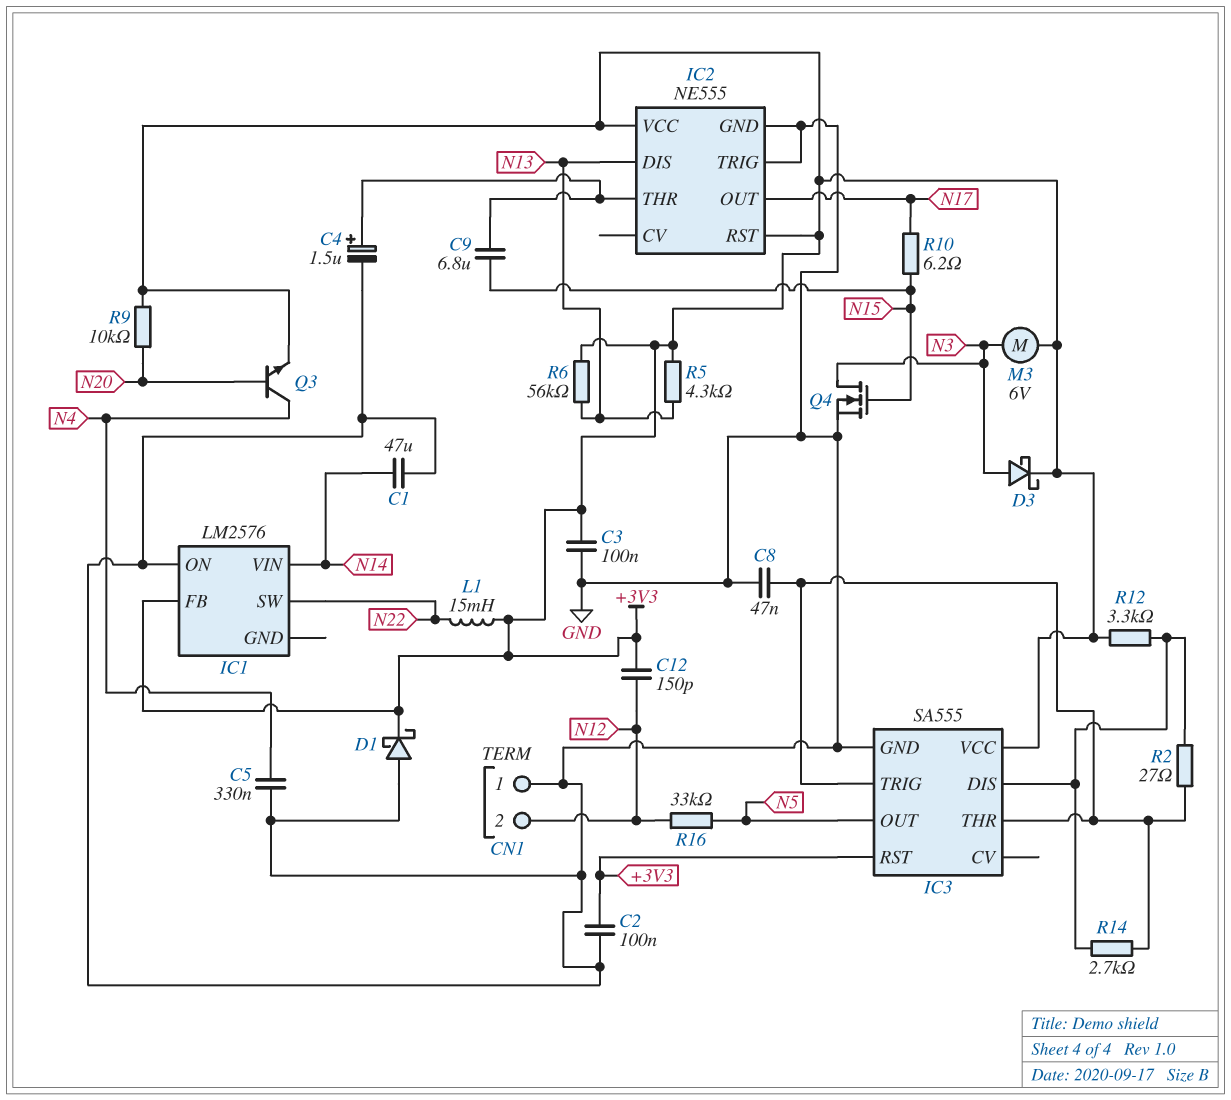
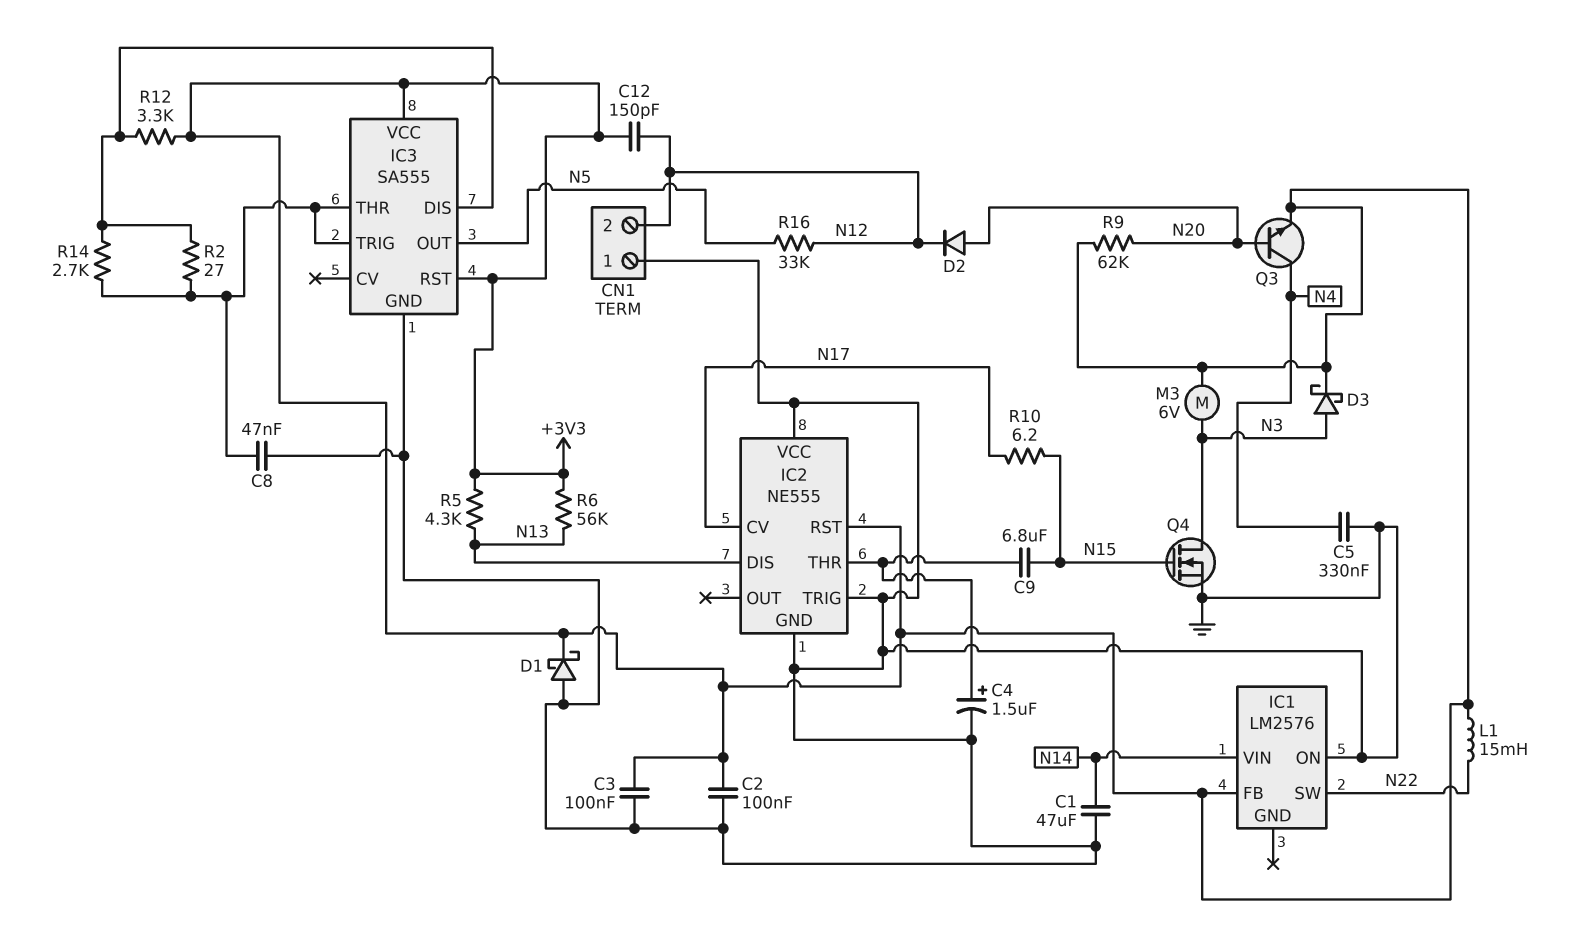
D2: none -> diode (A N20, K N12)
IC2 pin CV: none -> N17
IC2 pin OUT: N17 -> none
IC2 pin VCC: +3V3 -> GND
R9: 10k (+3V3, N20) -> 62k (+3V3, N20)

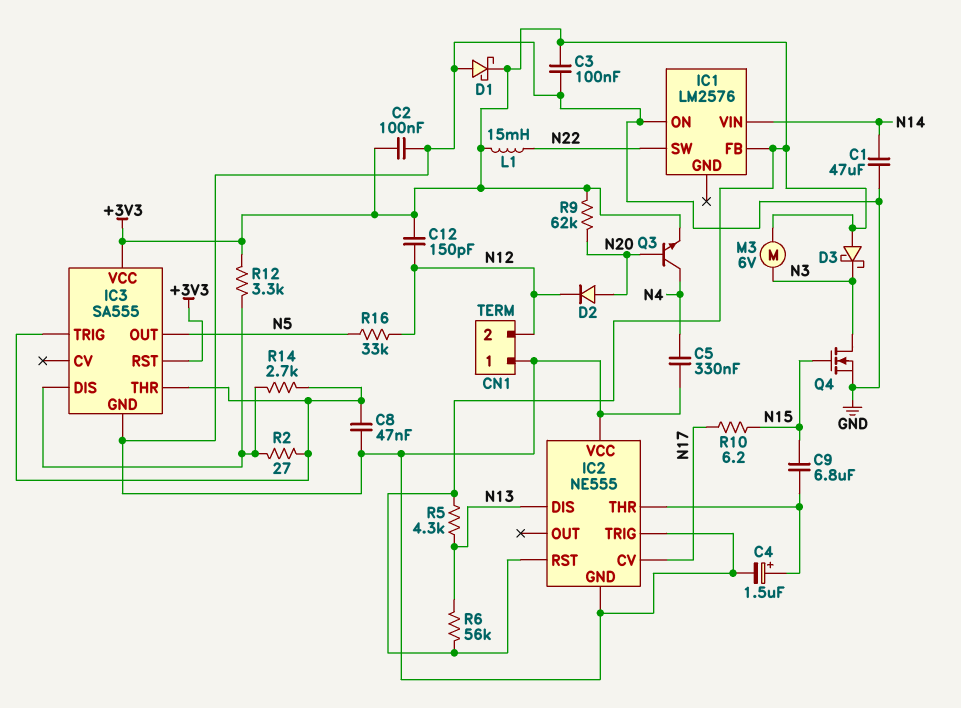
D3: schottky (A N3, K +3V3) -> schottky (A +3V3, K N3)

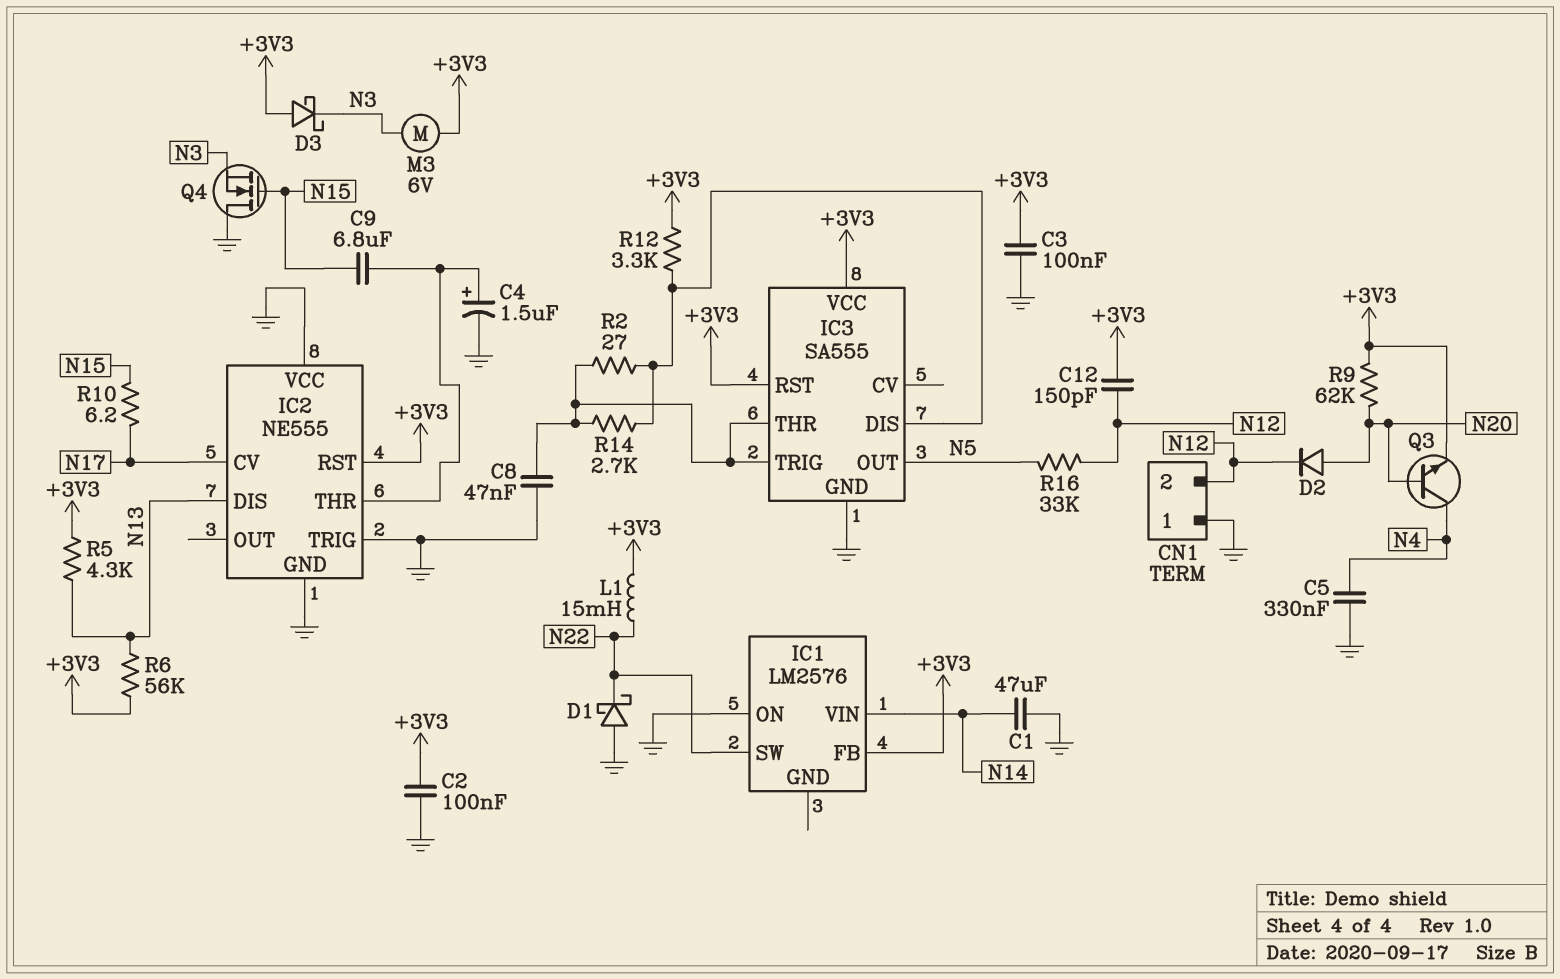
D1: schottky (A GND, K +3V3) -> schottky (A GND, K N22)
Q4: NMOS (G N15, D N3, S GND) -> NMOS (G N15, D GND, S N3)

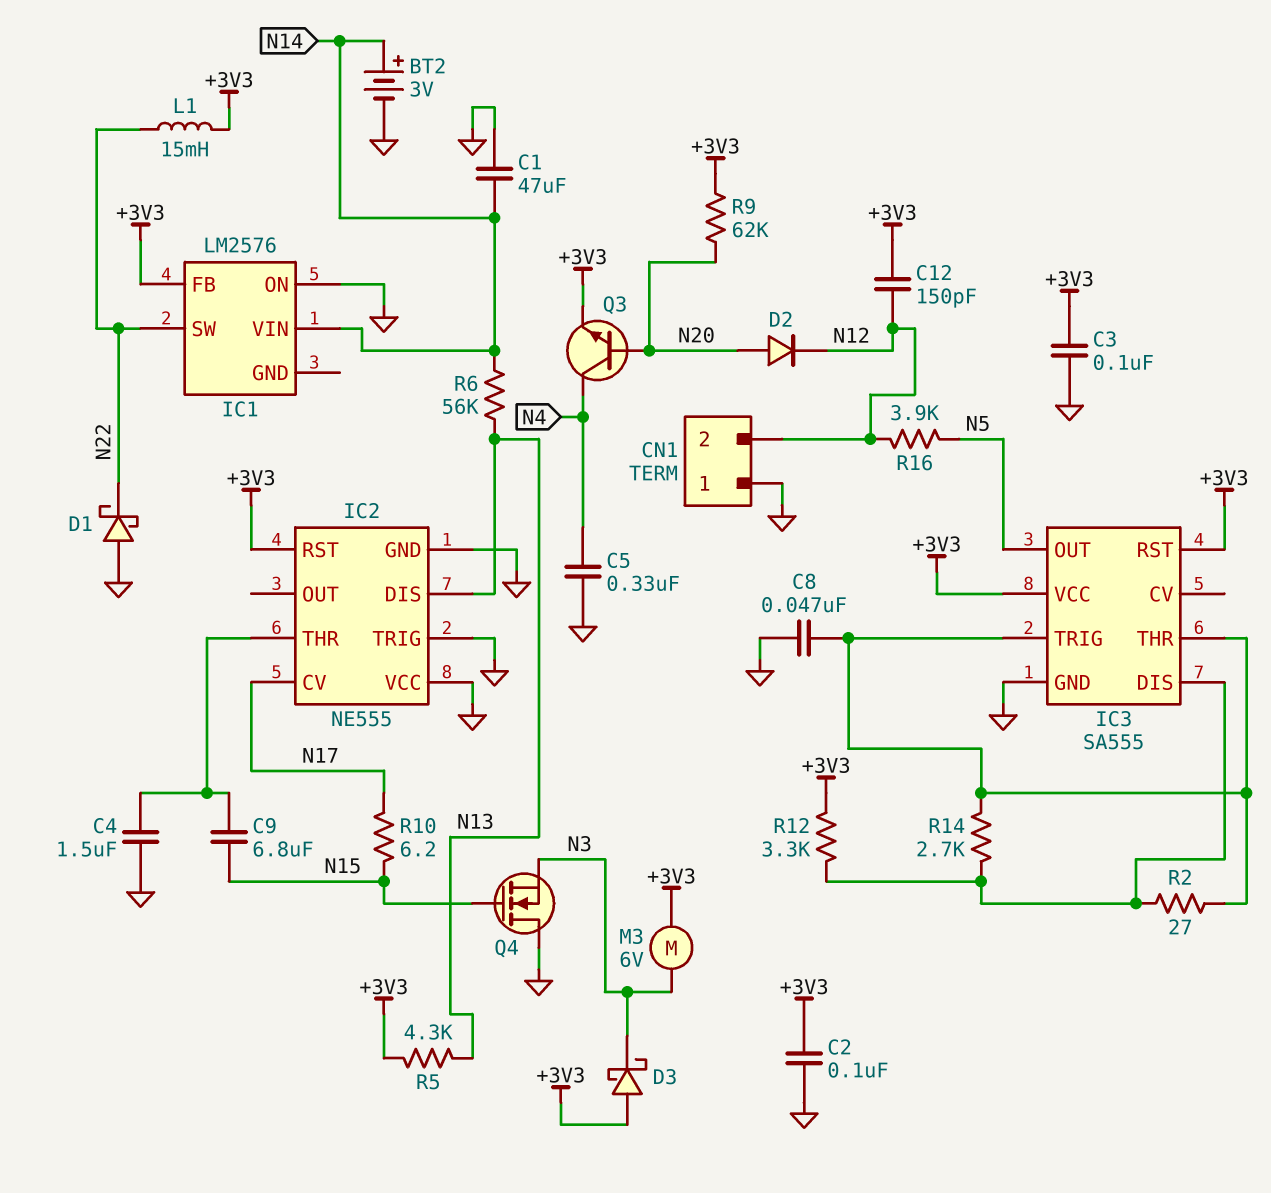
BT2: none -> 3V (plus N14, minus GND)
C4: 1.5uF (plus IC2/THR, minus GND) -> 1.5uF (GND, IC2/THR)
R6: 56k (+3V3, N13) -> 56k (N13, N14)
R16: 33k (N5, N12) -> 3.9k (N5, N12)

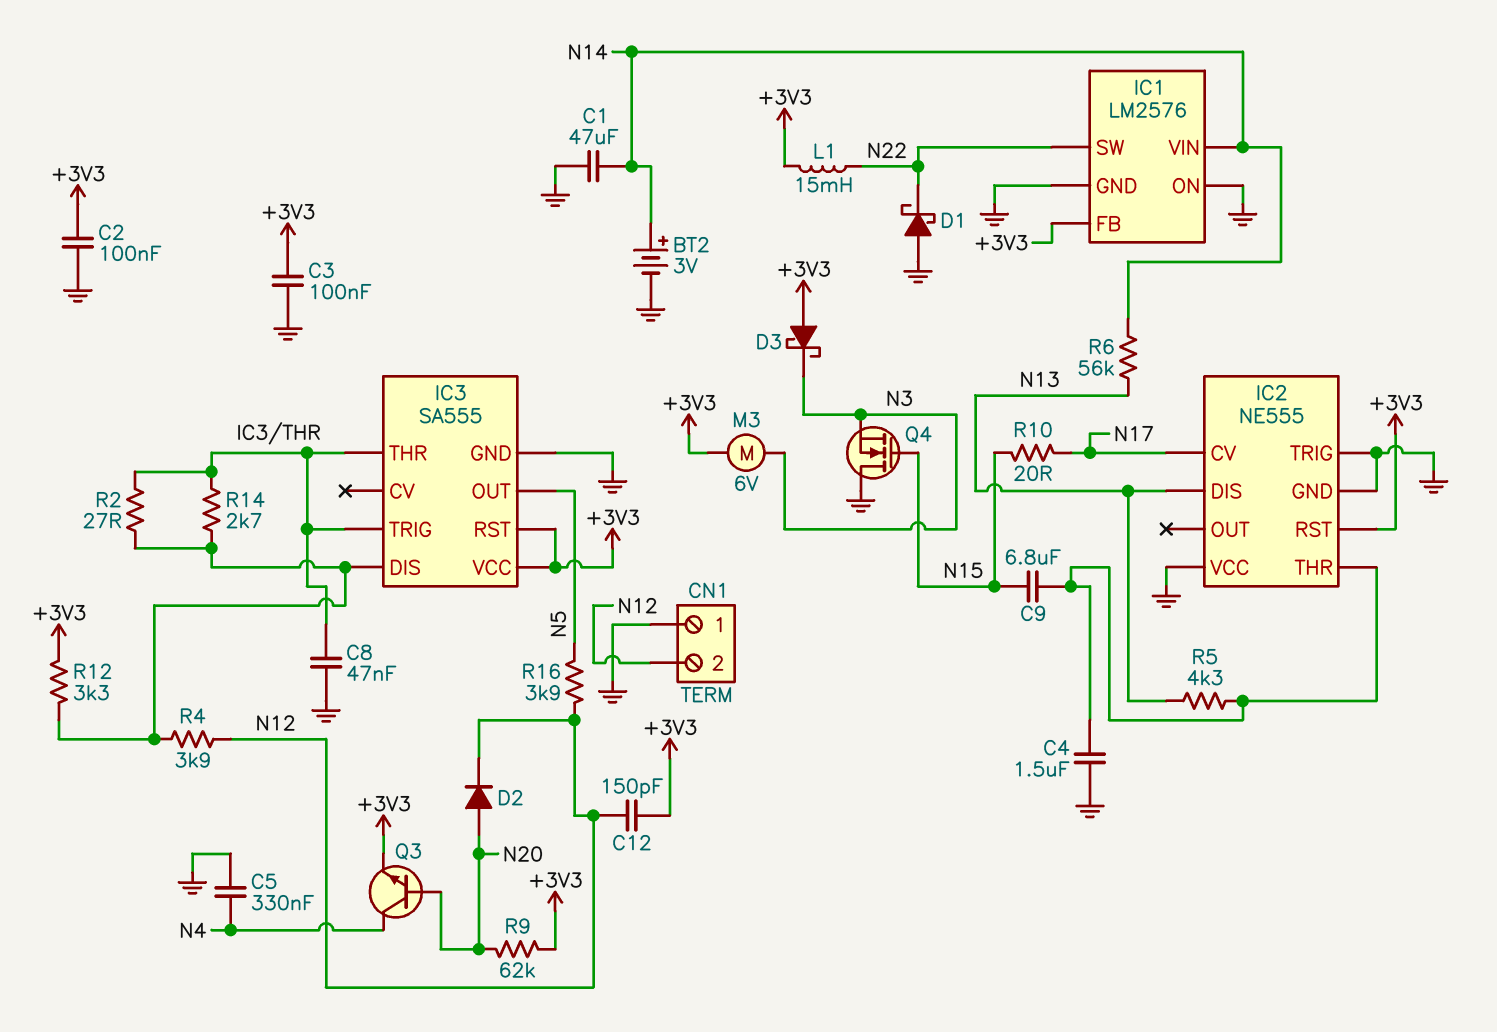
IC1 pin GND: none -> GND
R4: none -> 3.9k (IC3/DIS, N12)
R5: 4.3k (+3V3, N13) -> 4.3k (IC2/THR, N13)
R10: 6.2 (N15, N17) -> 20 (N15, N17)

